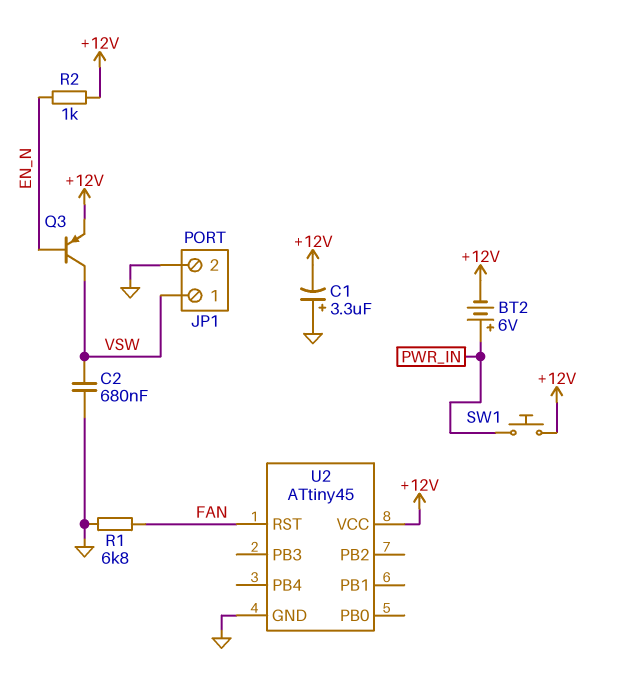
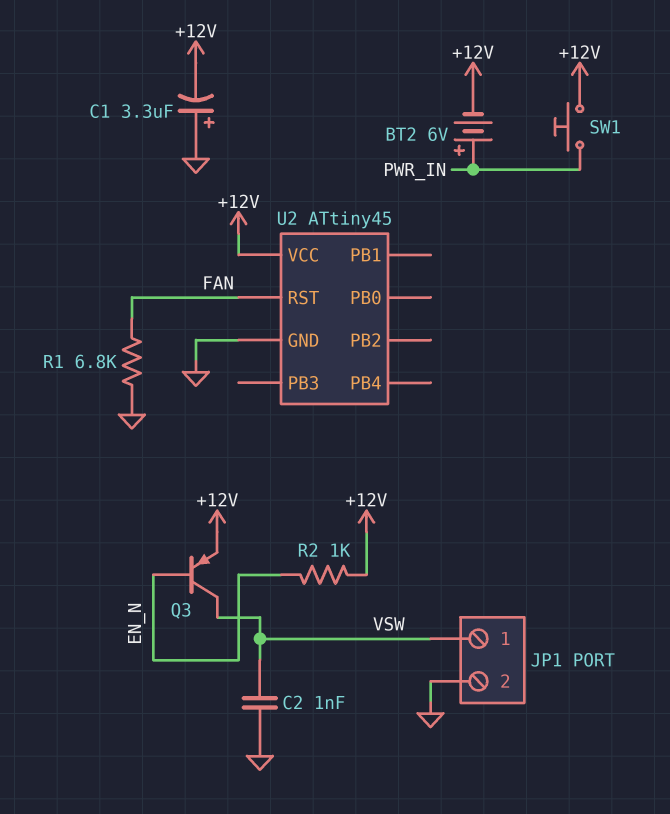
C2: 680nF (GND, VSW) -> 1nF (GND, VSW)

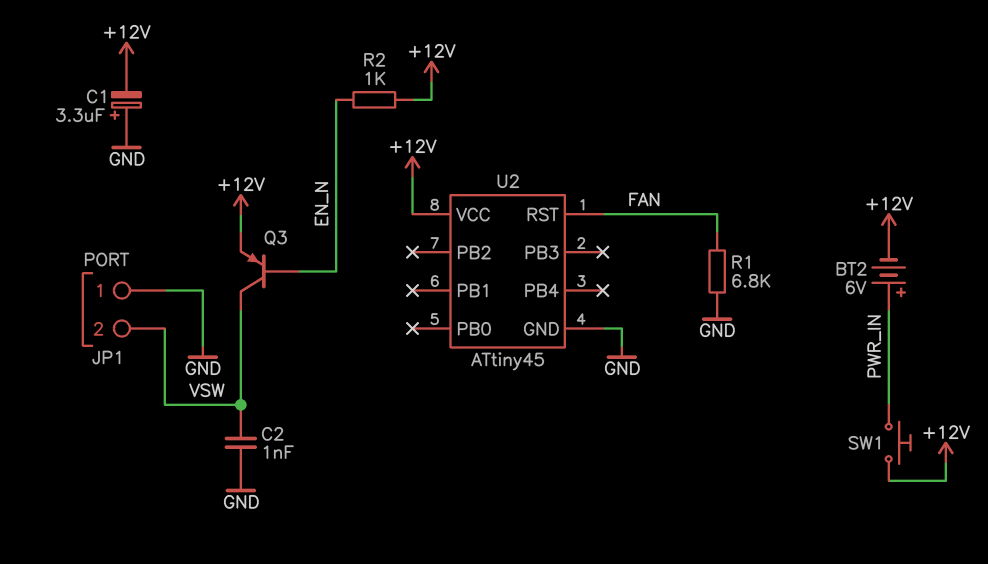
JP1 pin 1: VSW -> GND
JP1 pin 2: GND -> VSW

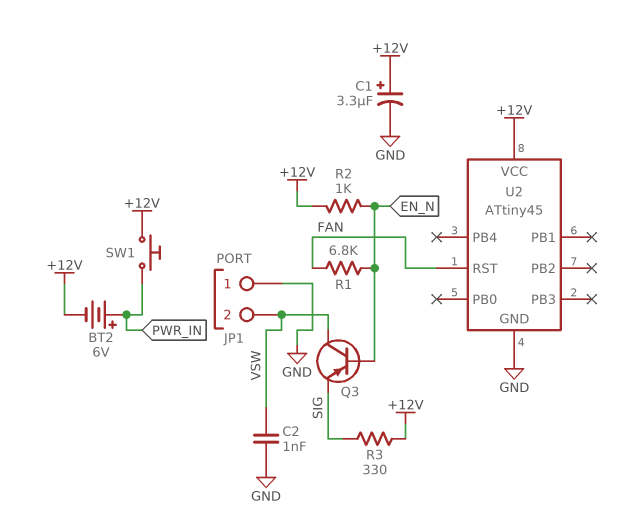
C1: 3.3uF (plus GND, minus +12V) -> 3.3uF (plus +12V, minus GND)
Q3: PNP (B EN_N, C VSW, E +12V) -> PNP (B EN_N, C VSW, E SIG)
R1: 6.8k (FAN, GND) -> 6.8k (EN_N, FAN)
R3: none -> 330 (+12V, SIG)

